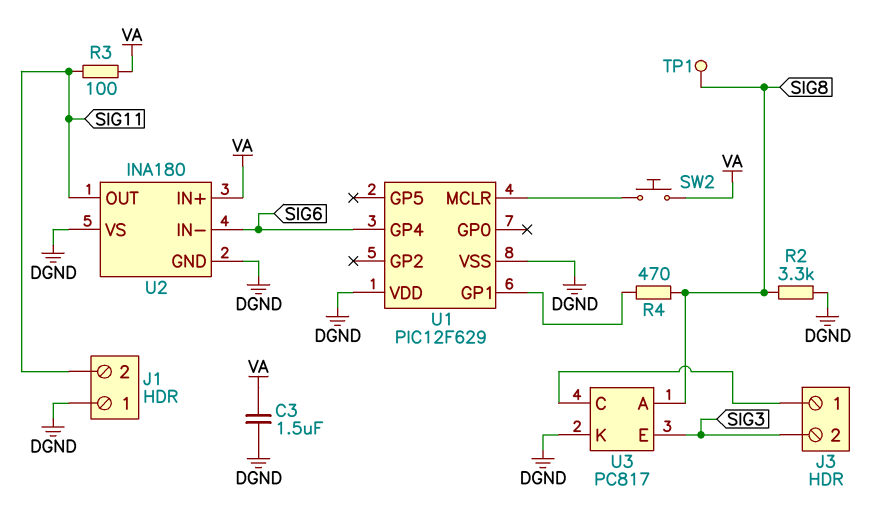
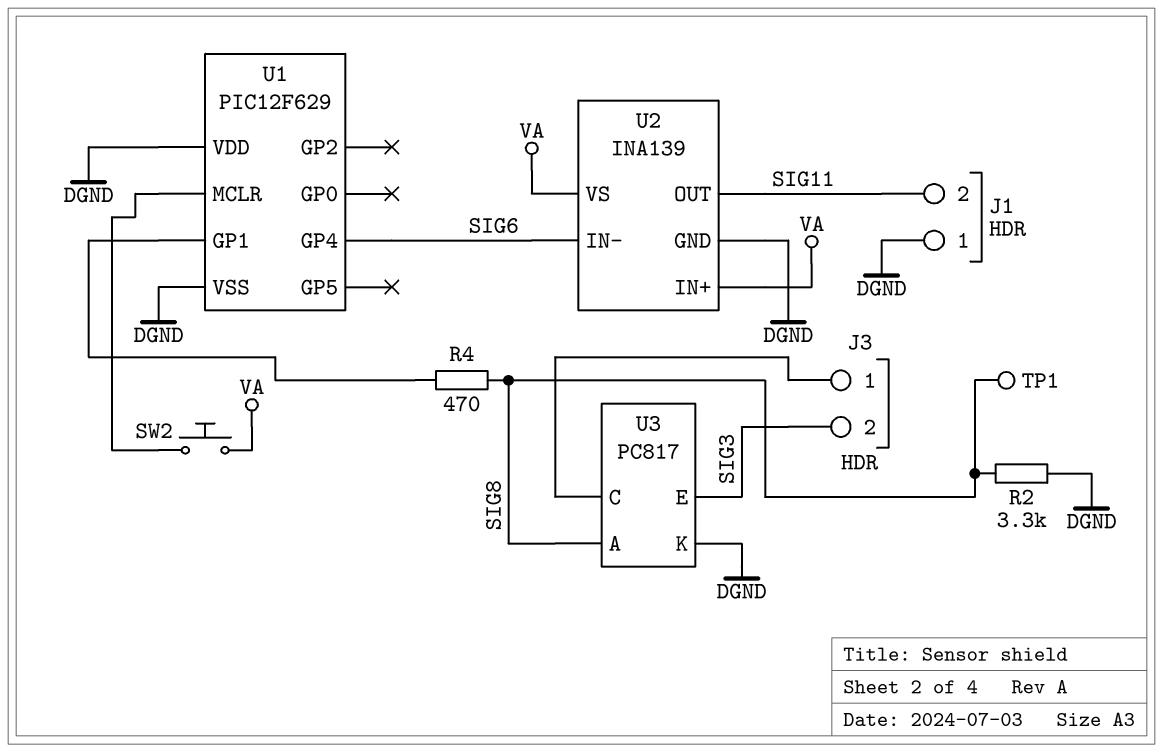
C3: 1.5uF (DGND, VA) -> none
R3: 100 (SIG11, VA) -> none
U2: INA180 -> INA139
U2 pin VS: DGND -> VA

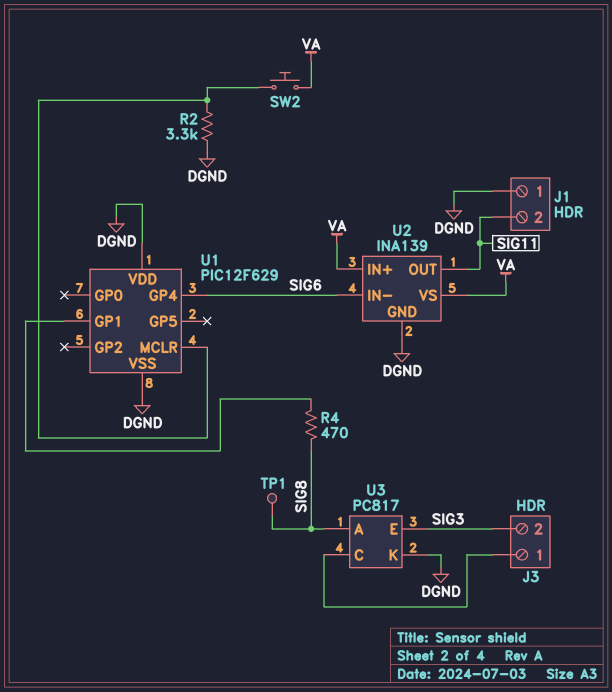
R2: 3.3k (DGND, SIG8) -> 3.3k (DGND, U1/MCLR)

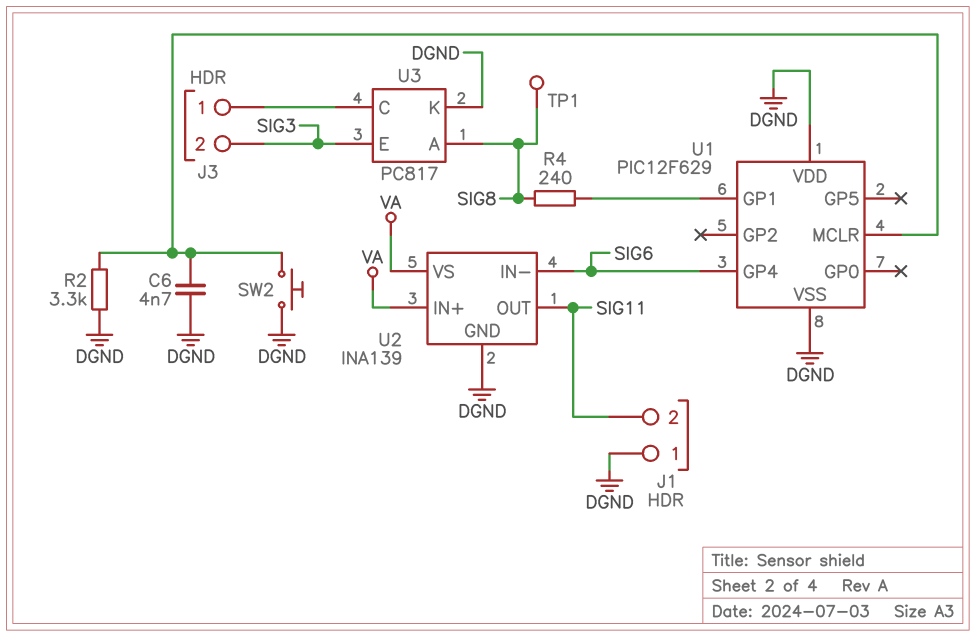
C6: none -> 4.7nF (DGND, U1/MCLR)
R4: 470 (SIG8, U1/GP1) -> 240 (SIG8, U1/GP1)
SW2: button (U1/MCLR, VA) -> button (DGND, U1/MCLR)

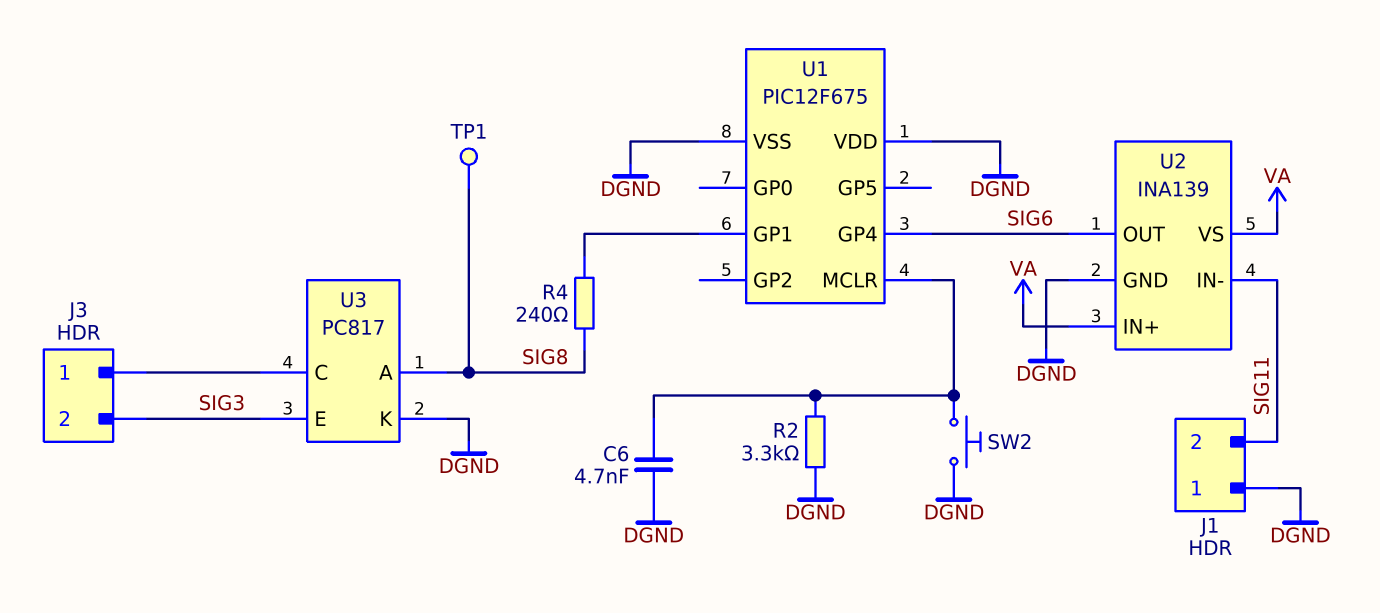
U1: PIC12F629 -> PIC12F675
U2 pin IN-: SIG6 -> SIG11
U2 pin OUT: SIG11 -> SIG6

